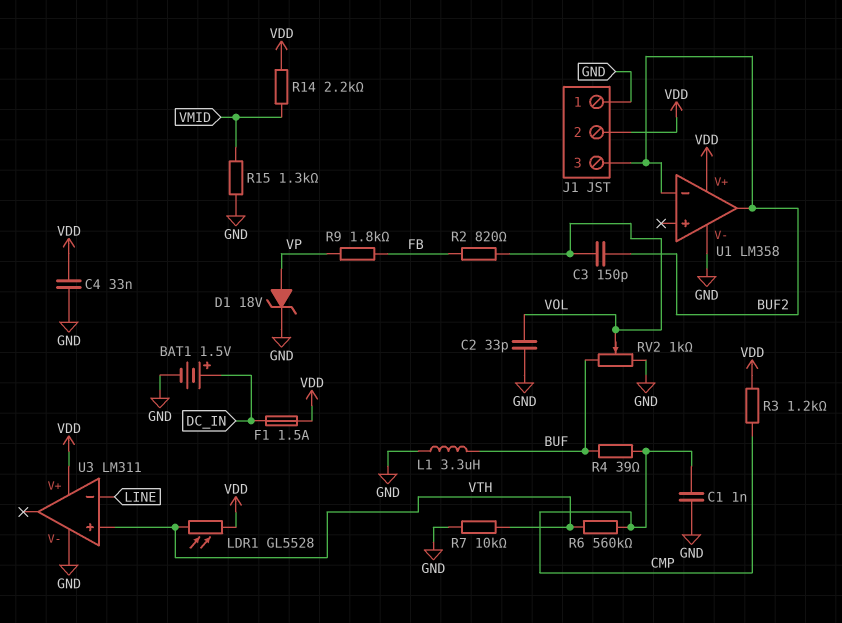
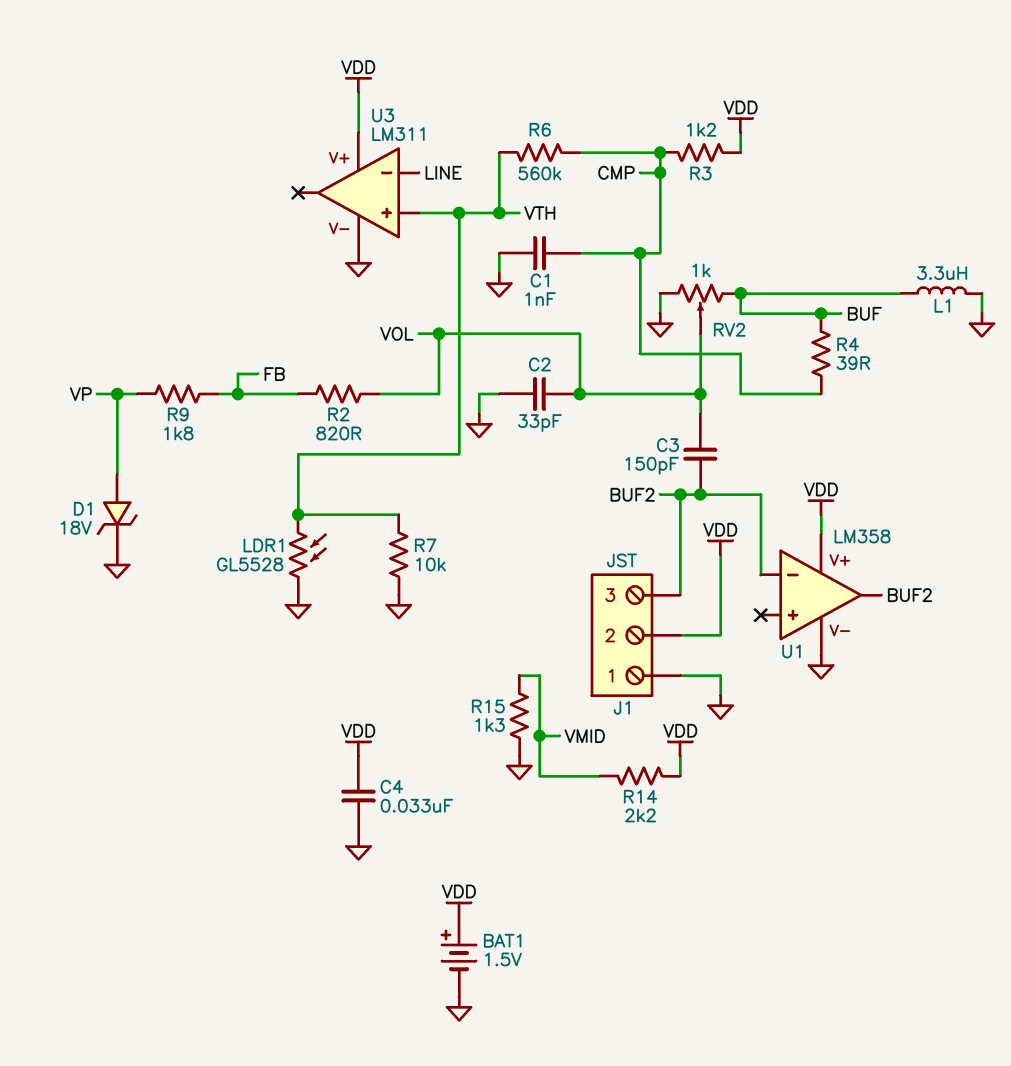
BAT1: 1.5V (plus DC_IN, minus GND) -> 1.5V (plus VDD, minus GND)
F1: 1.5A (DC_IN, VDD) -> none
LDR1: GL5528 (VDD, VTH) -> GL5528 (GND, VTH)

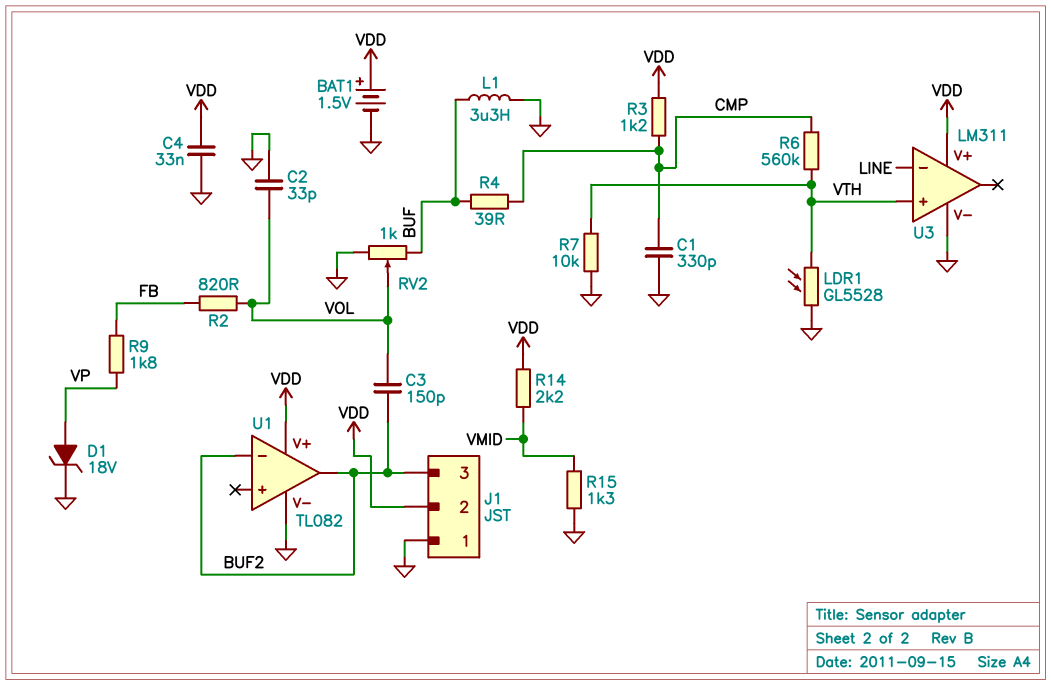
C1: 1nF (CMP, GND) -> 330pF (CMP, GND)
U1: LM358 -> TL082

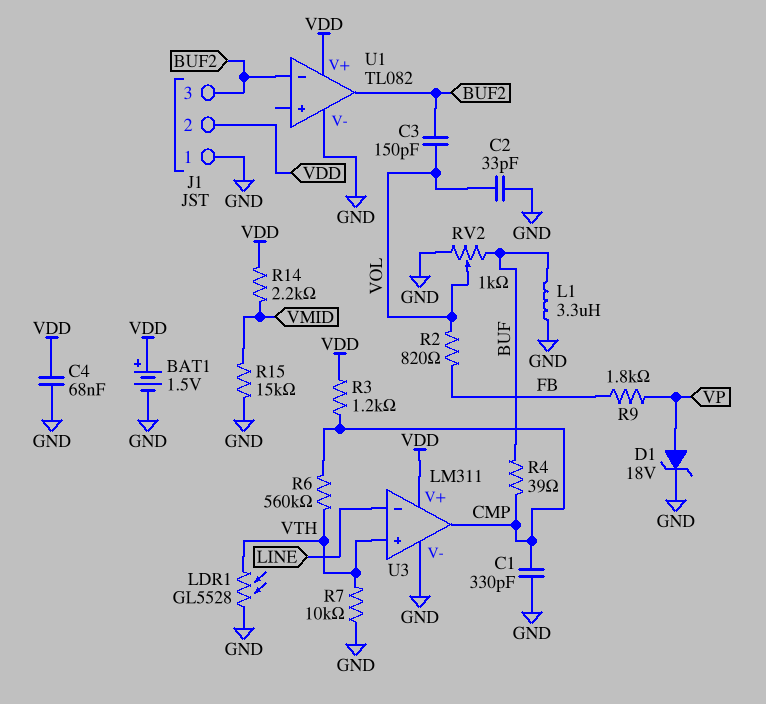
C4: 33nF (GND, VDD) -> 68nF (GND, VDD)
R15: 1.3k (GND, VMID) -> 15k (GND, VMID)
U3 pin out: none -> CMP

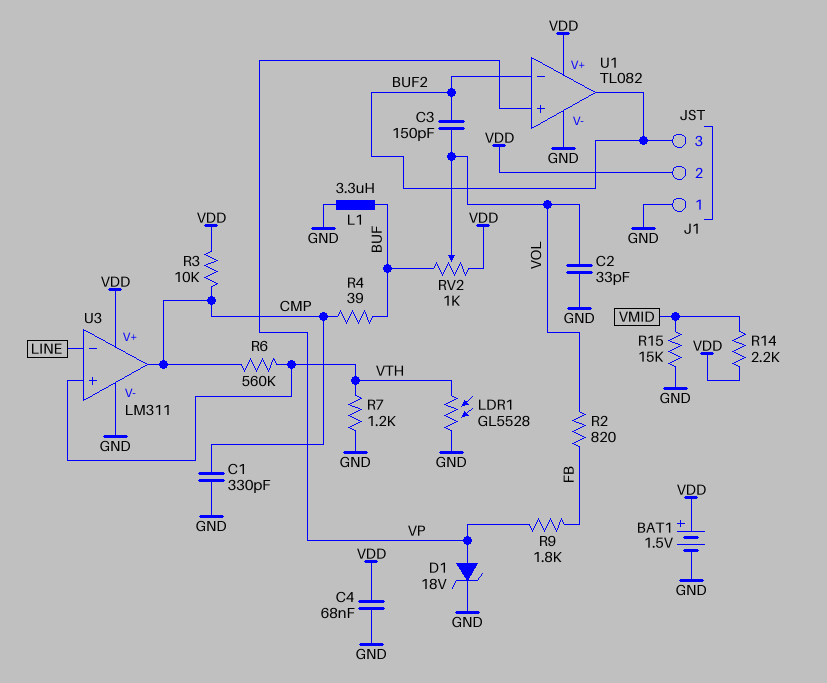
R3: 1.2k (CMP, VDD) -> 10k (CMP, VDD)
R7: 10k (GND, VTH) -> 1.2k (GND, VTH)
RV2: 1k (BUF, GND, wiper VOL) -> 1k (BUF, VDD, wiper VOL)
U1 pin in+: none -> VP

